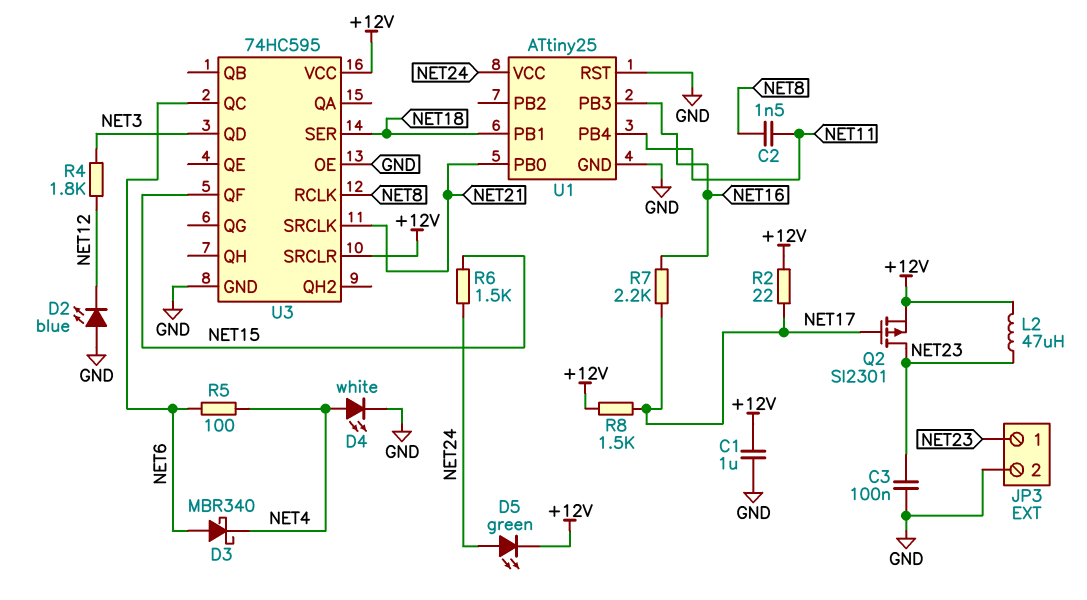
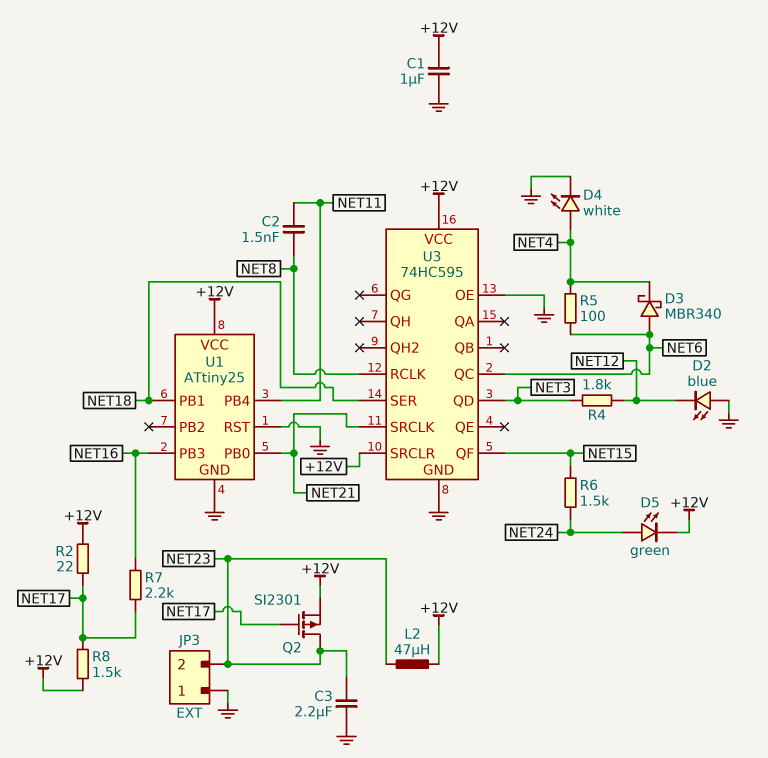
C3: 100nF (GND, NET23) -> 2.2uF (GND, NET23)
JP3 pin 1: NET23 -> GND
JP3 pin 2: GND -> NET23
U1 pin VCC: NET24 -> +12V

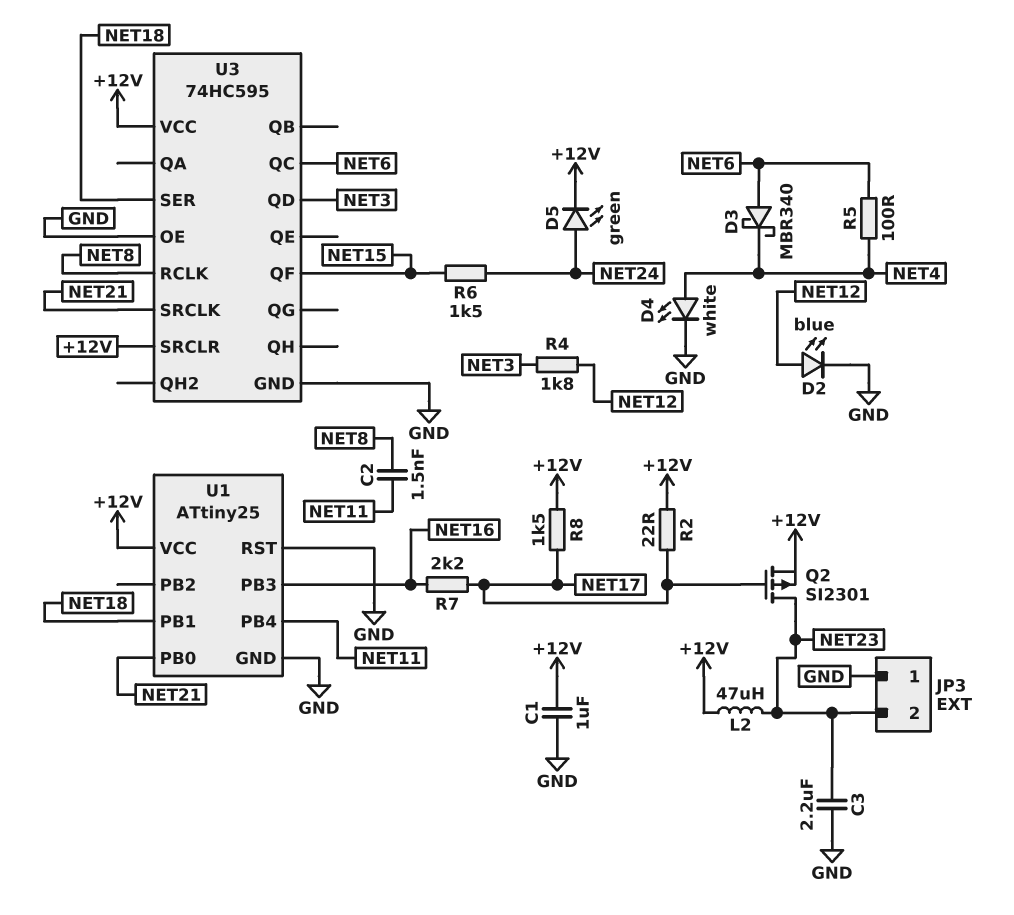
D2: LED blue (A GND, K NET12) -> LED blue (A NET12, K GND)

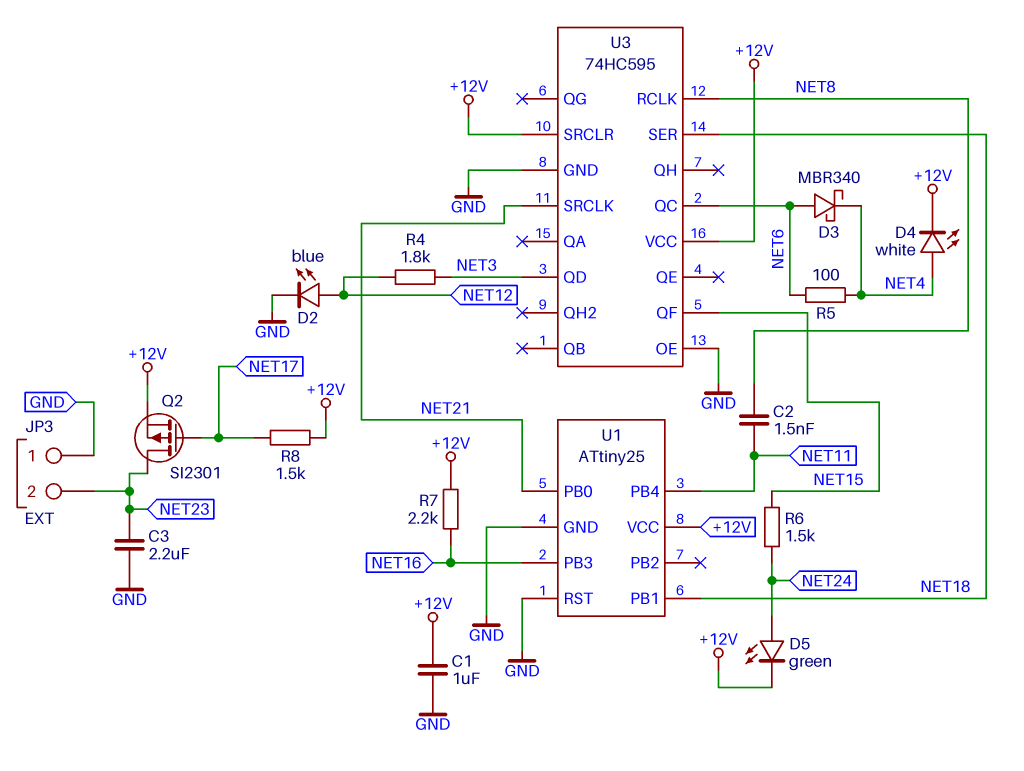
D4: LED white (A NET4, K GND) -> LED white (A NET4, K +12V)
L2: 47uH (+12V, NET23) -> none
R2: 22 (+12V, NET17) -> none
R7: 2.2k (NET16, NET17) -> 2.2k (+12V, NET16)

